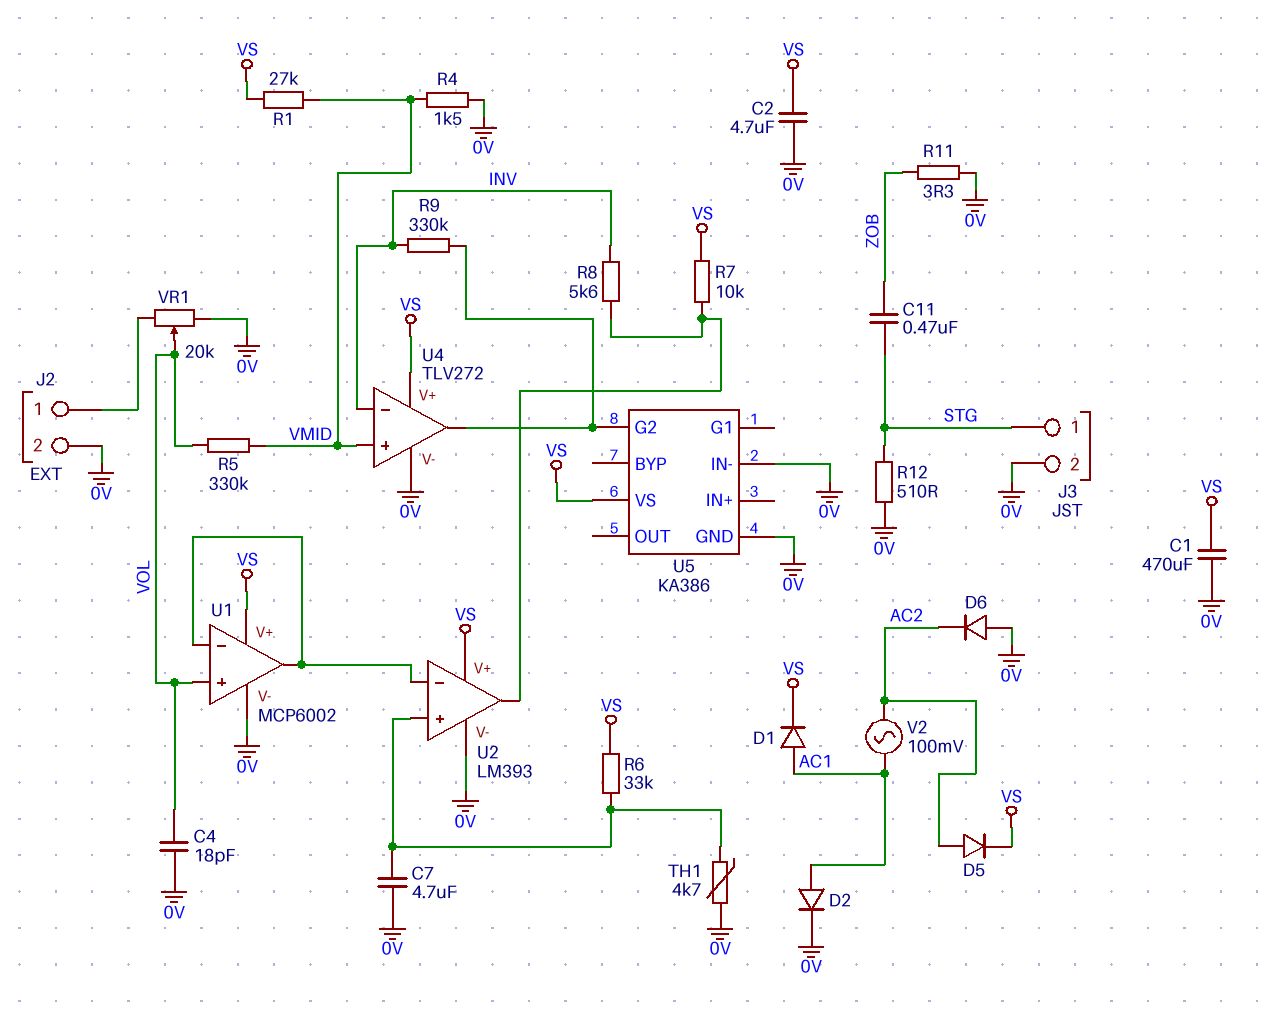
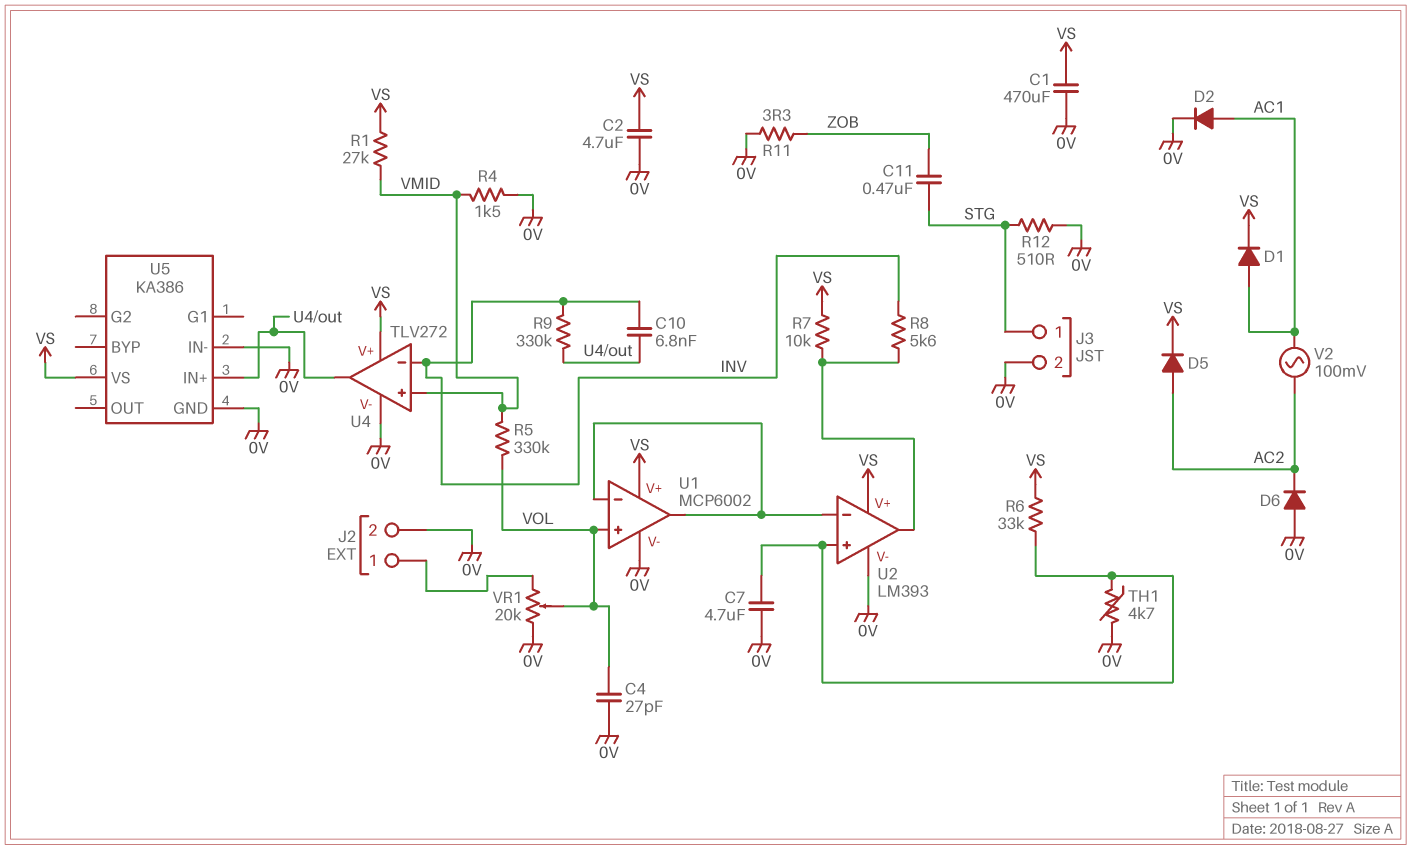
C4: 18pF (0V, VOL) -> 27pF (0V, VOL)
C10: none -> 6.8nF (INV, U4/out)
U5 pin G2: U4/out -> none
U5 pin IN+: none -> U4/out

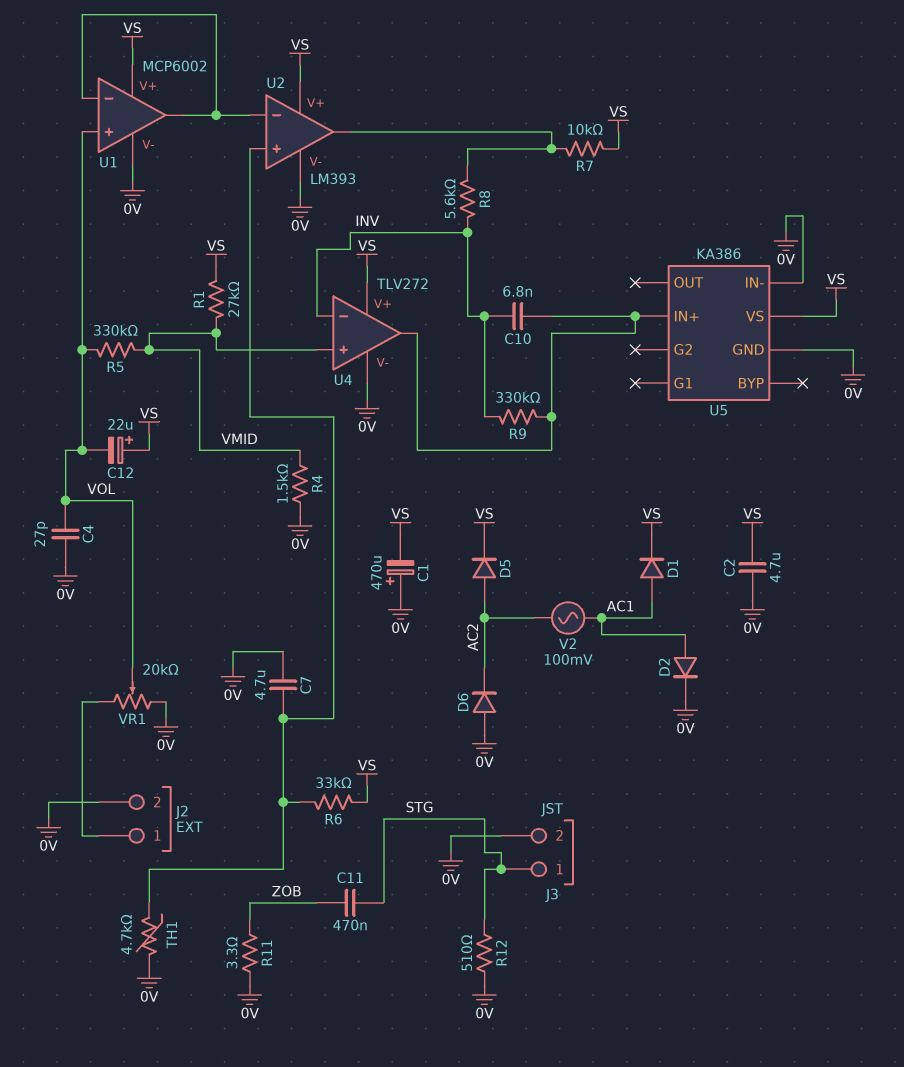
C1: 470uF (0V, VS) -> 470uF (plus 0V, minus VS)
C12: none -> 22uF (plus VS, minus VOL)

